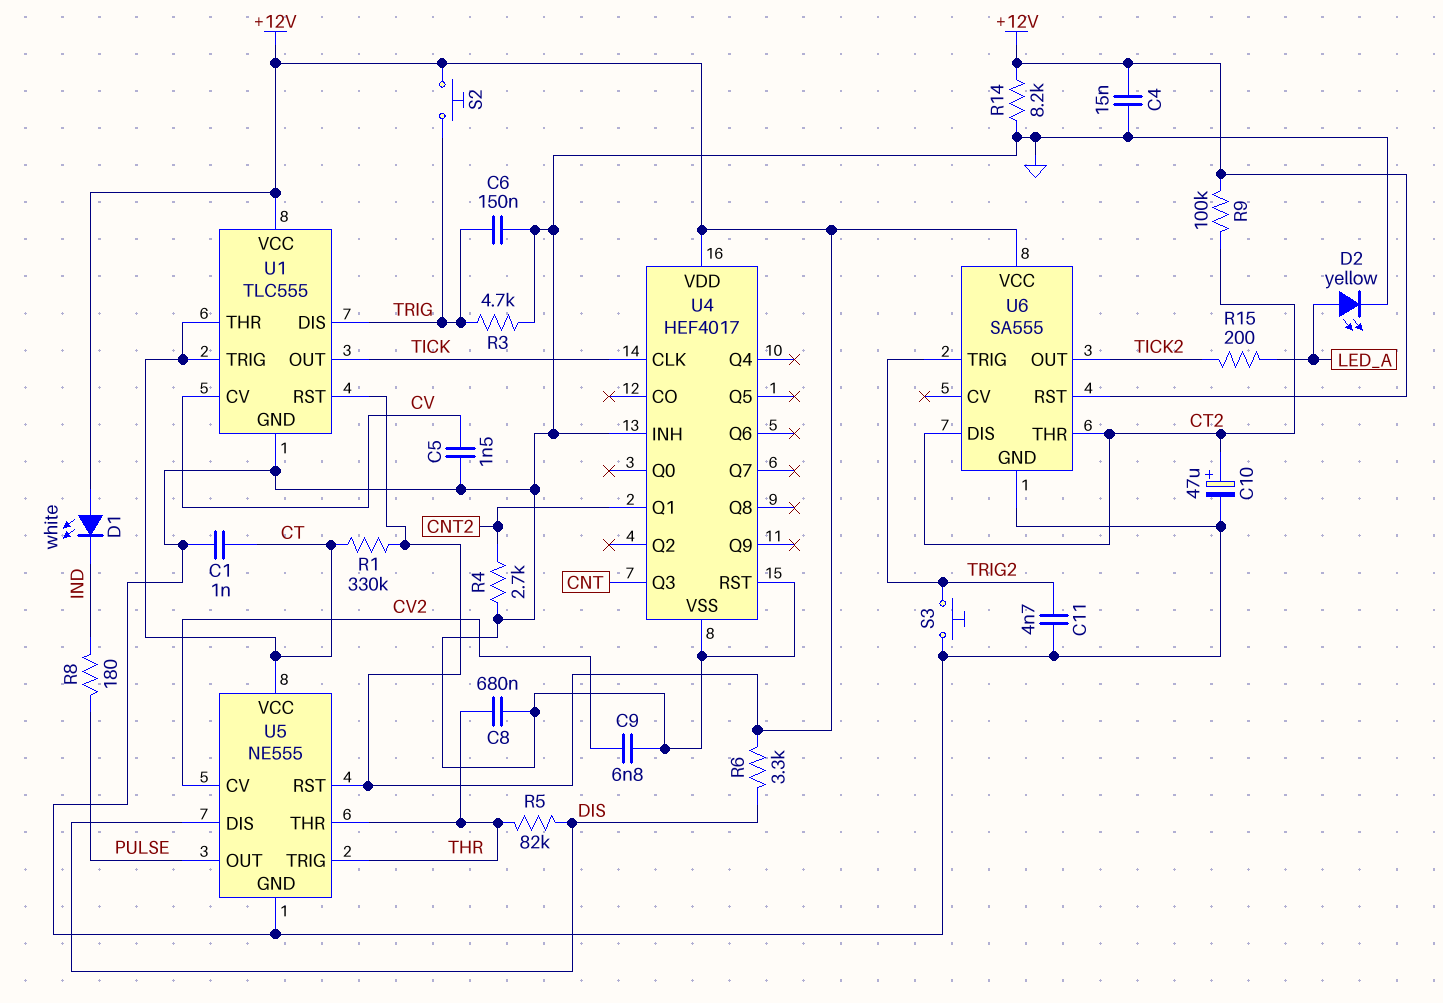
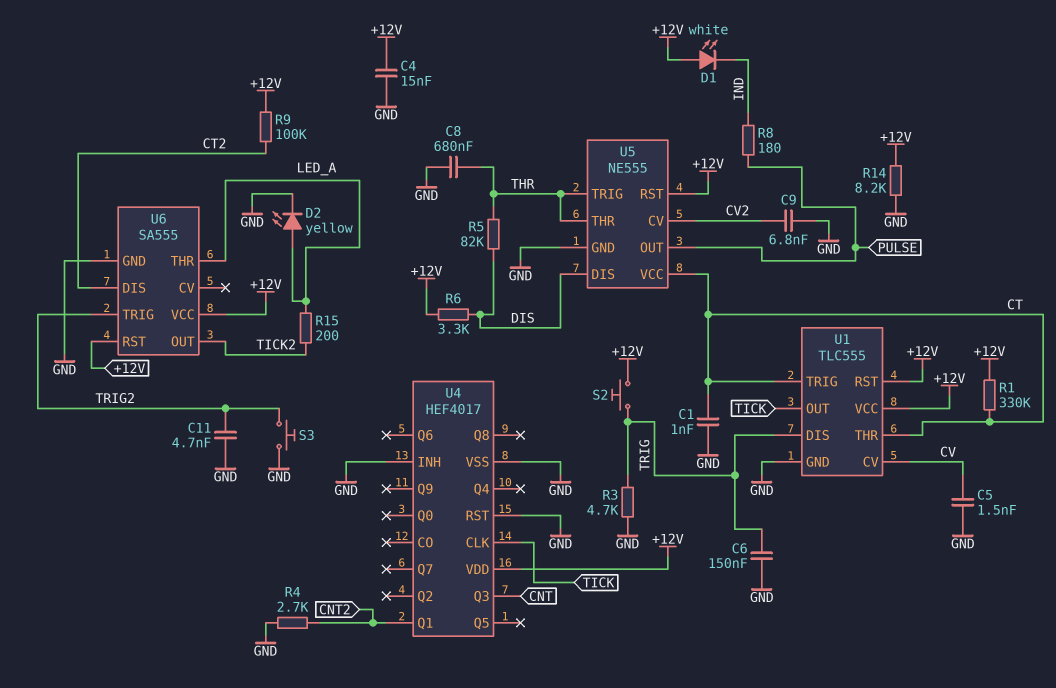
C10: 47uF (plus CT2, minus GND) -> none
U6 pin THR: CT2 -> LED_A

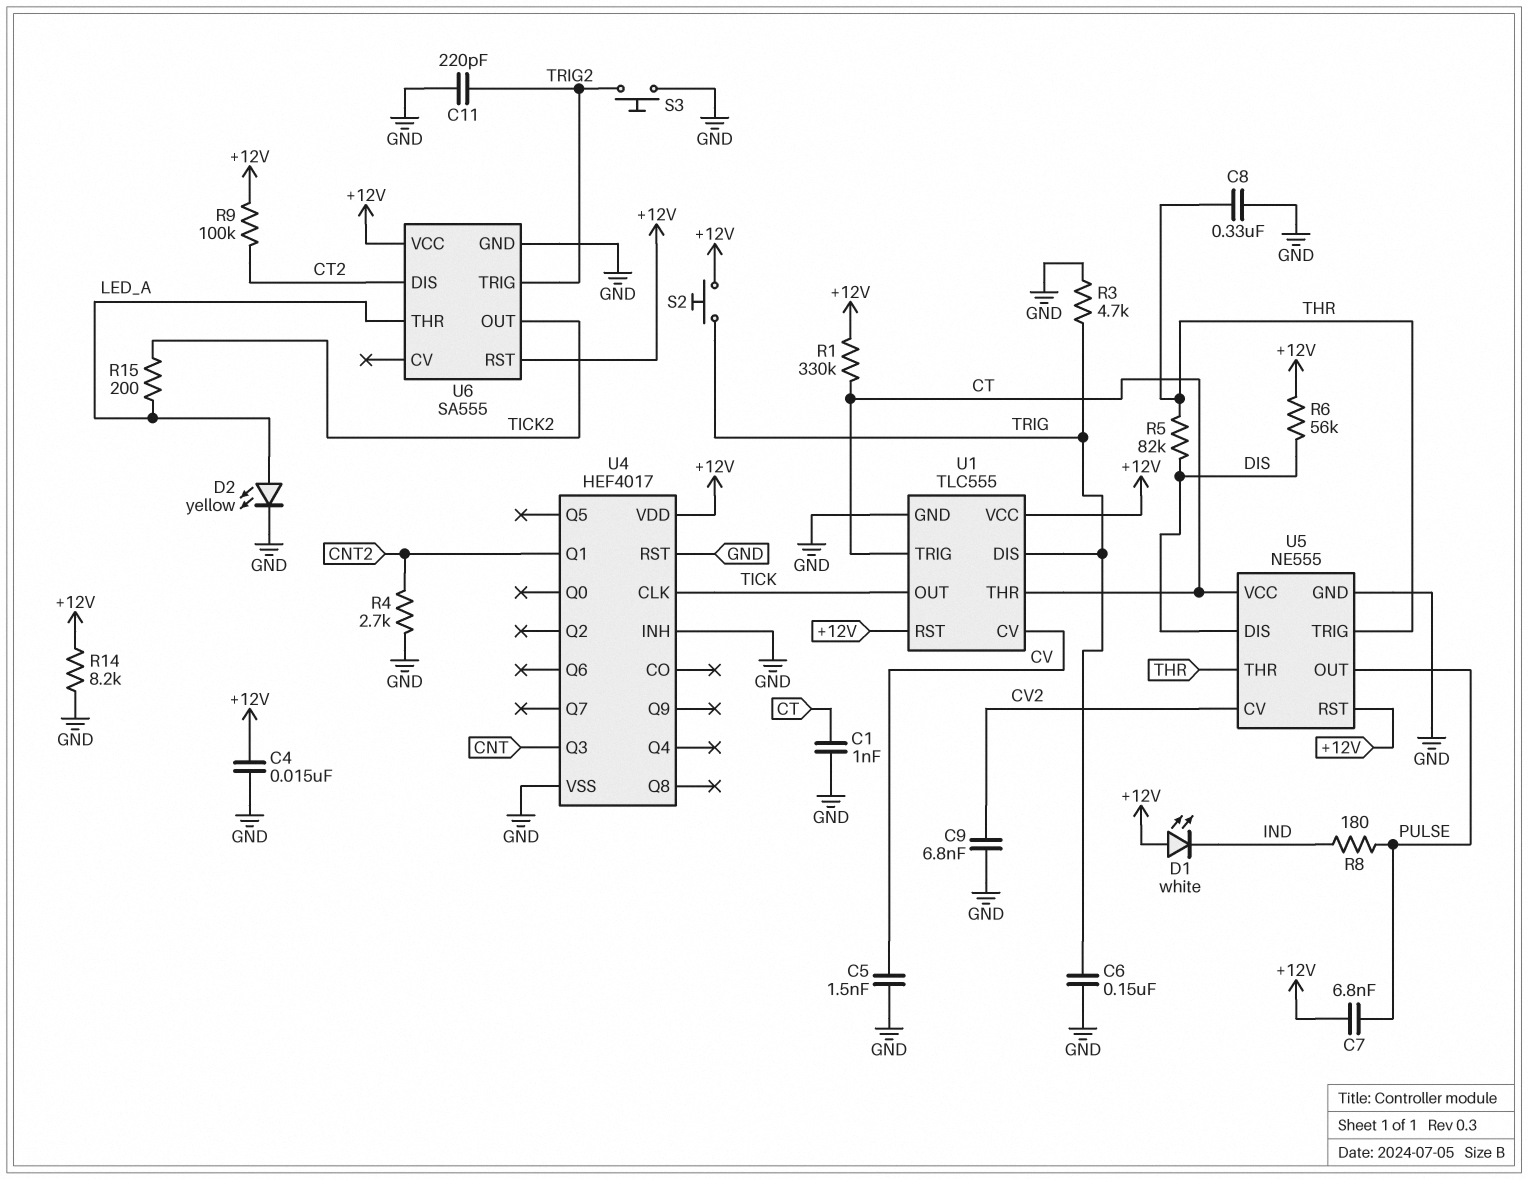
C7: none -> 6.8nF (+12V, PULSE)
C8: 680nF (GND, THR) -> 330nF (GND, THR)
C11: 4.7nF (GND, TRIG2) -> 220pF (GND, TRIG2)
R6: 3.3k (+12V, DIS) -> 56k (+12V, DIS)

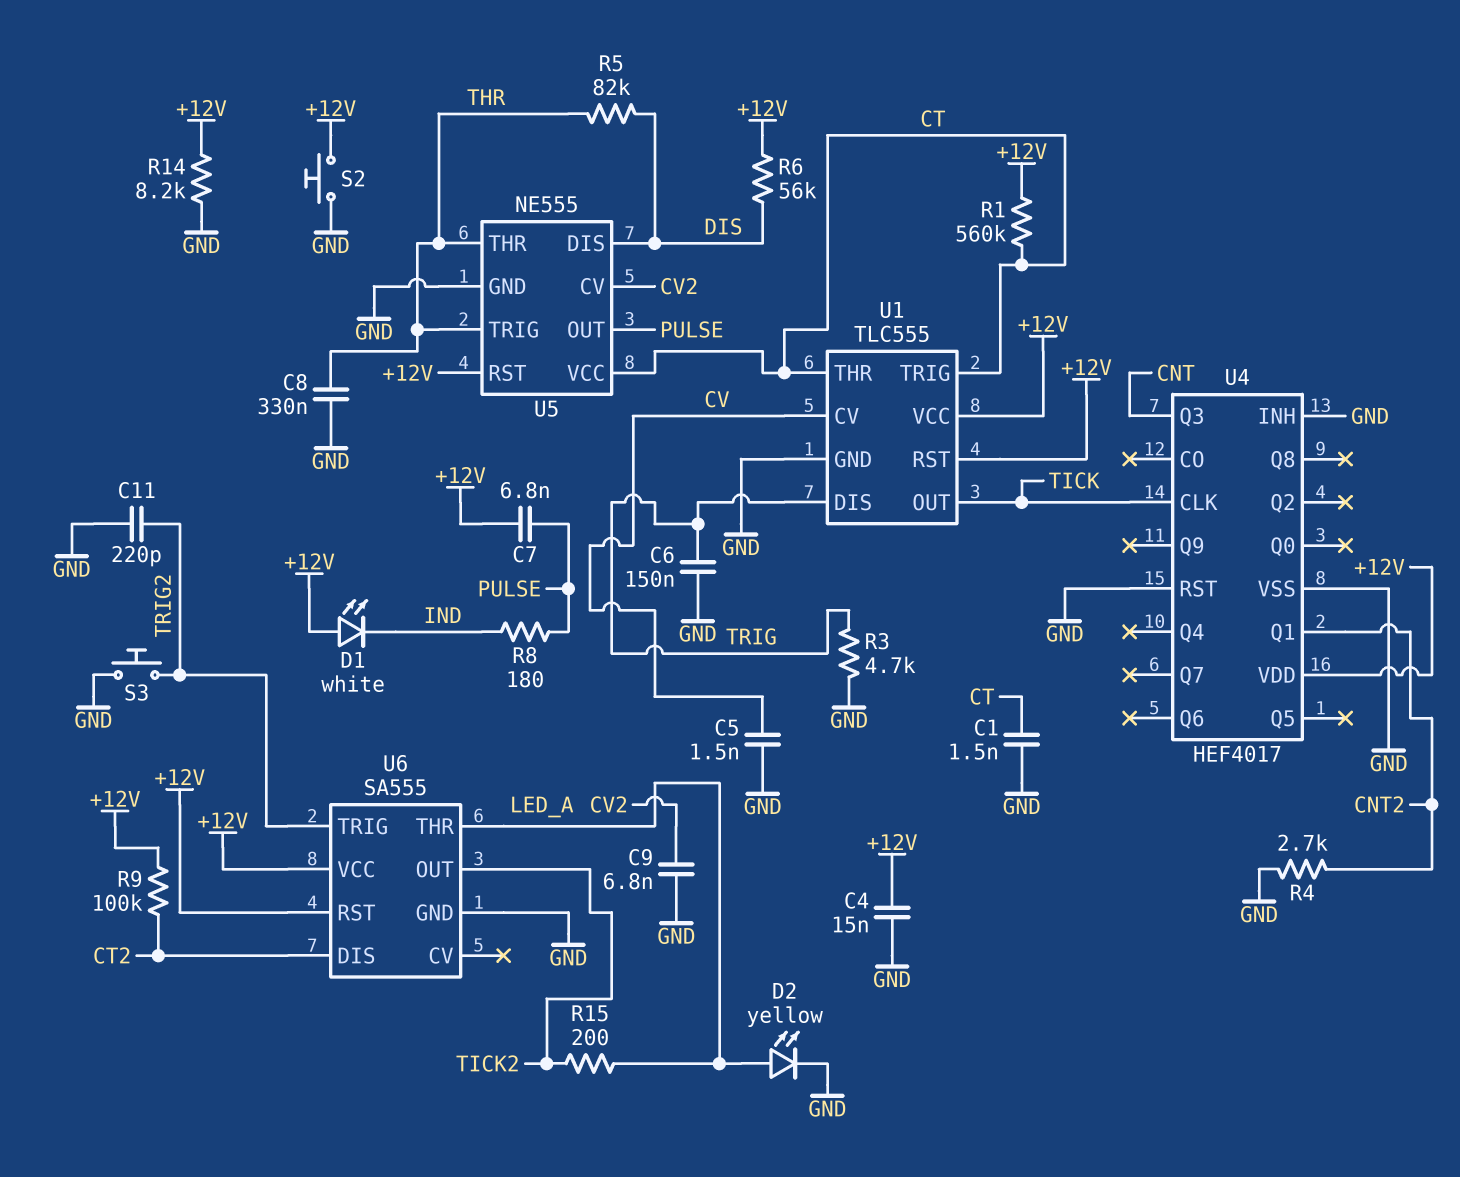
C1: 1nF (CT, GND) -> 1.5nF (CT, GND)
R1: 330k (+12V, CT) -> 560k (+12V, CT)
S2: button (+12V, TRIG) -> button (+12V, GND)

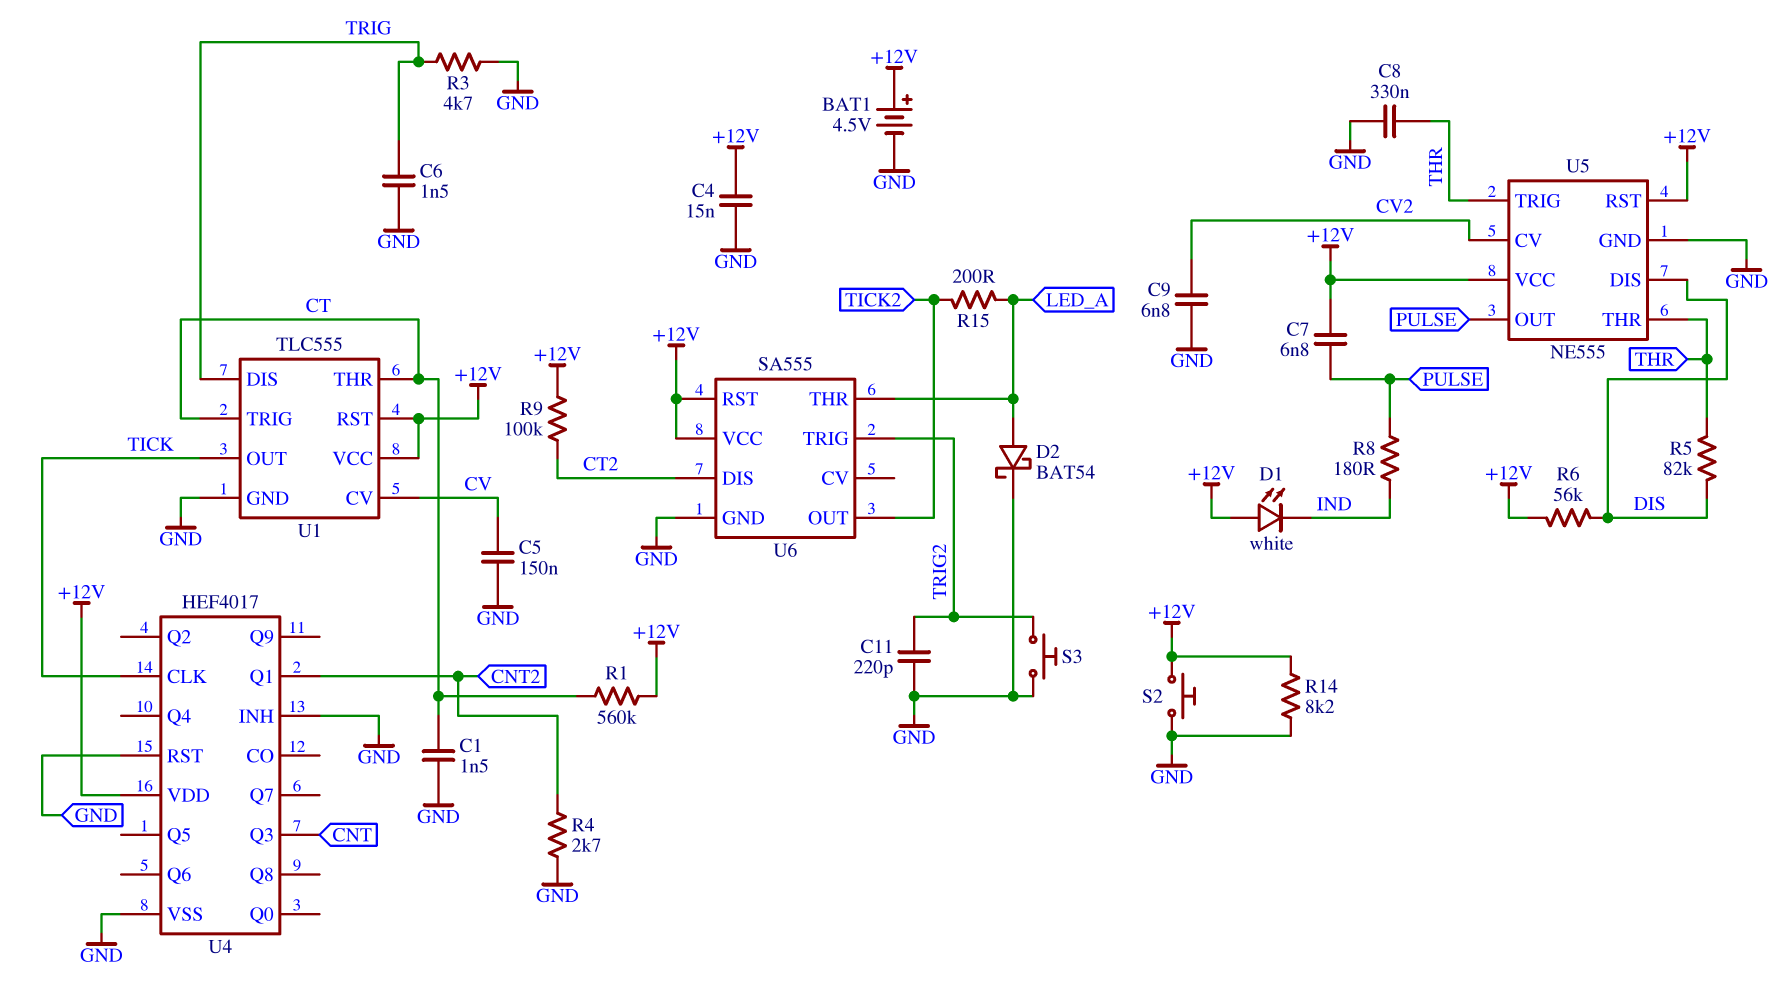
BAT1: none -> 4.5V (plus +12V, minus GND)
C5: 1.5nF (CV, GND) -> 150nF (CV, GND)
C6: 150nF (GND, TRIG) -> 1.5nF (GND, TRIG)
D2: LED yellow (A LED_A, K GND) -> schottky BAT54 (A LED_A, K GND)
U5 pin VCC: CT -> +12V

